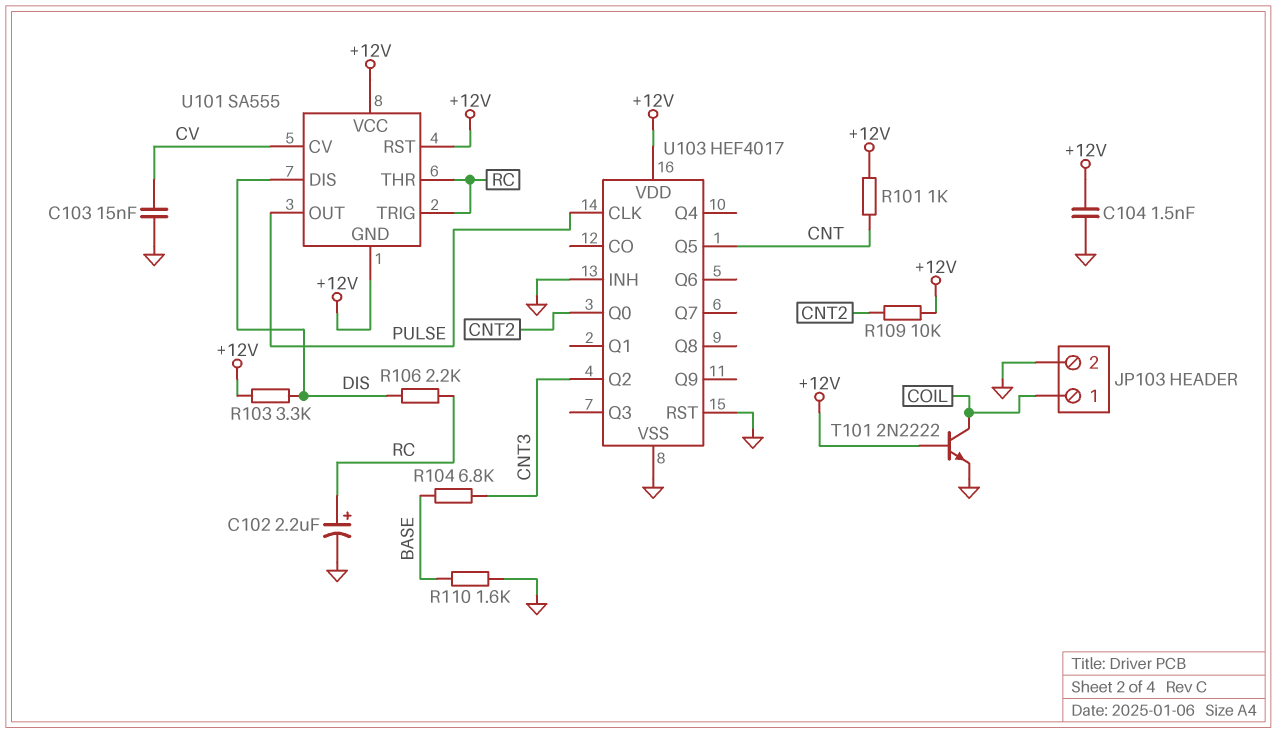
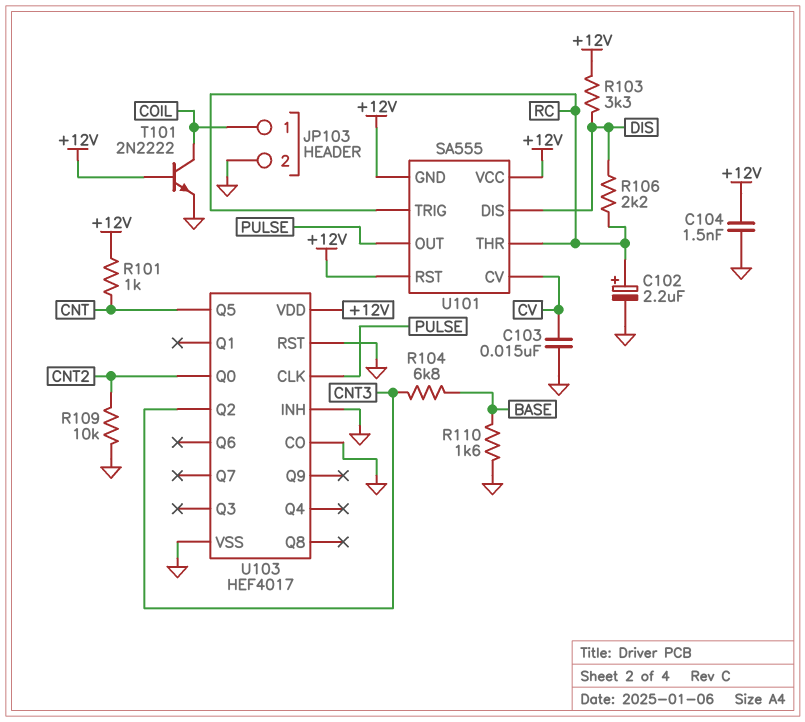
R109: 10k (+12V, CNT2) -> 10k (CNT2, GND)
U103 pin CO: none -> GND

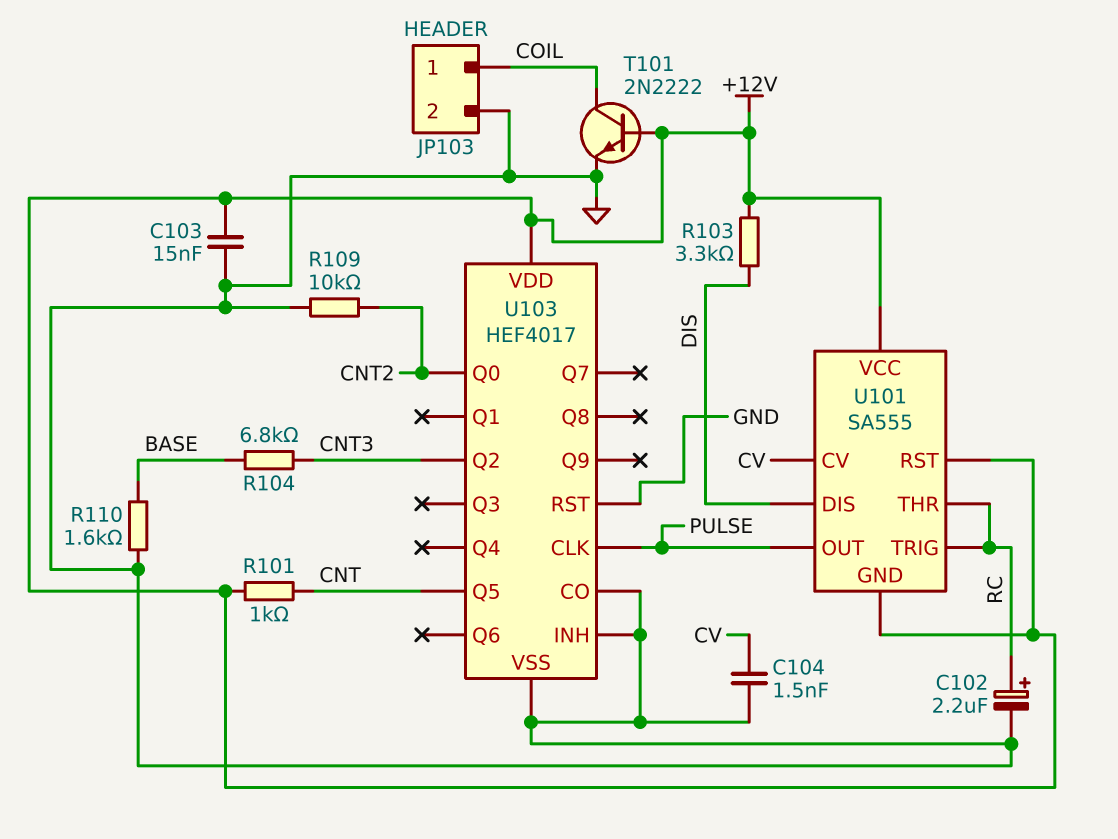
C103: 15nF (CV, GND) -> 15nF (+12V, GND)
C104: 1.5nF (+12V, GND) -> 1.5nF (CV, GND)
R106: 2.2k (DIS, RC) -> none

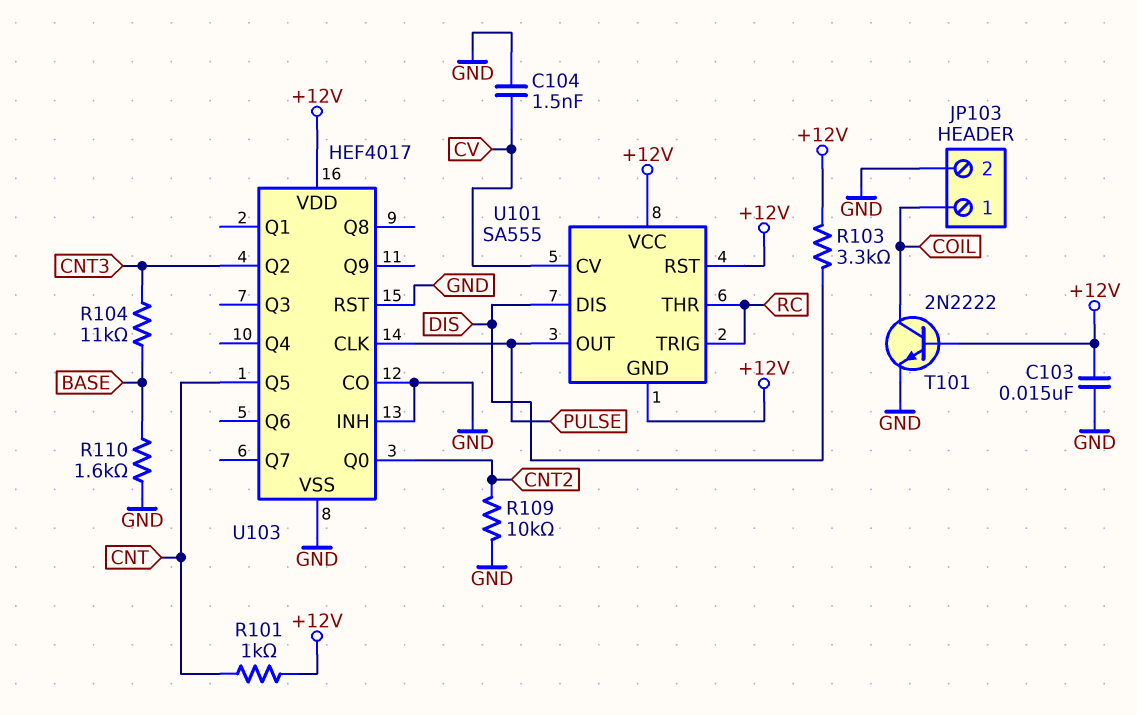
C102: 2.2uF (plus RC, minus GND) -> none
R104: 6.8k (BASE, CNT3) -> 11k (BASE, CNT3)

